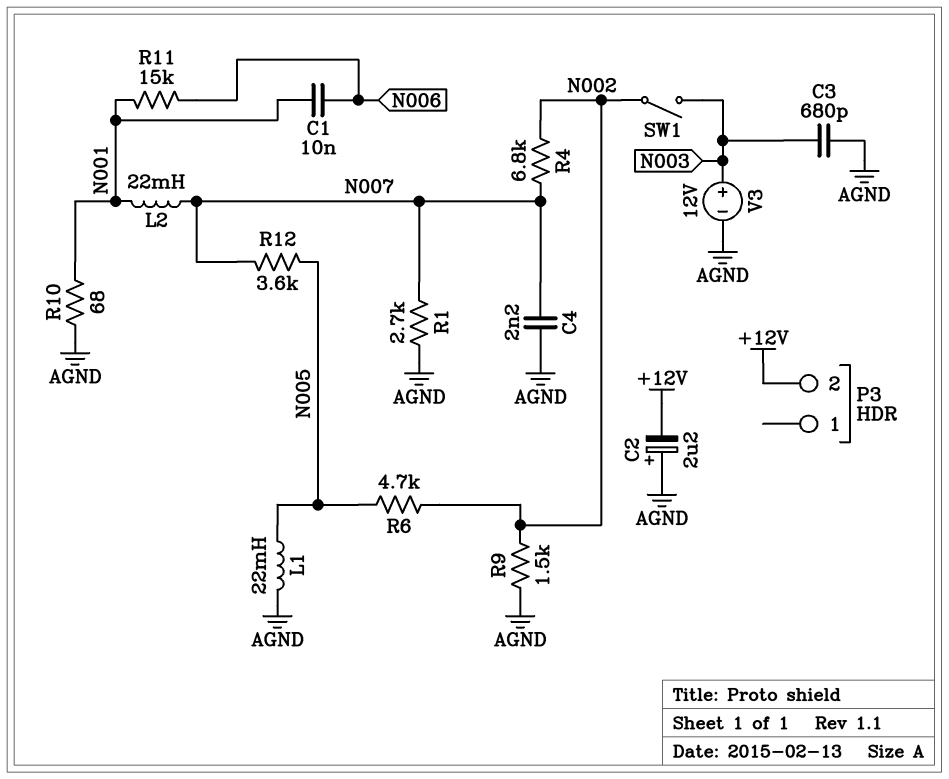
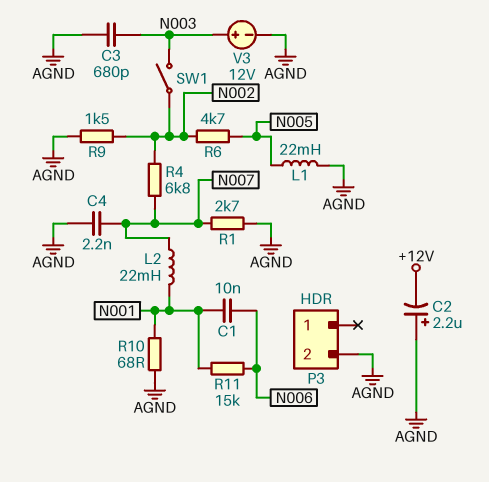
P3 pin 2: +12V -> AGND
R12: 3.6k (N005, N007) -> none

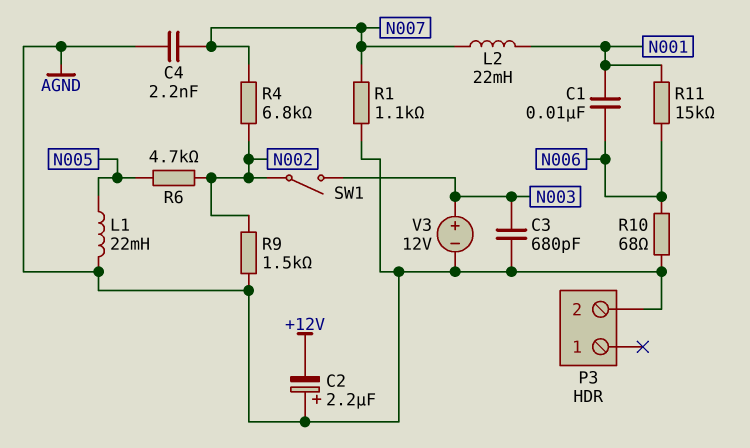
R1: 2.7k (AGND, N007) -> 1.1k (AGND, N007)
R10: 68 (AGND, N001) -> 68 (AGND, N006)

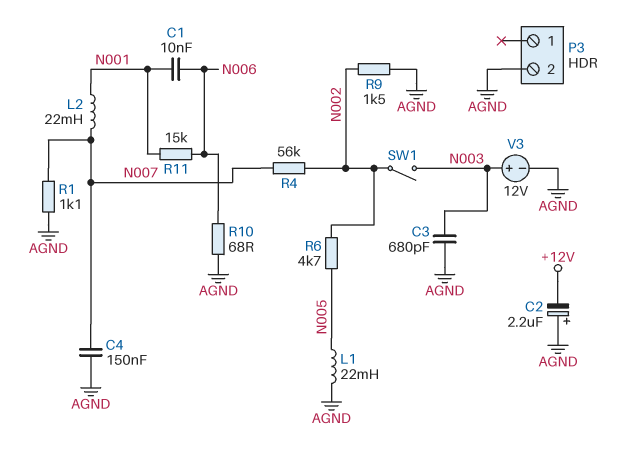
C4: 2.2nF (AGND, N007) -> 150nF (AGND, N007)
R4: 6.8k (N002, N007) -> 56k (N002, N007)

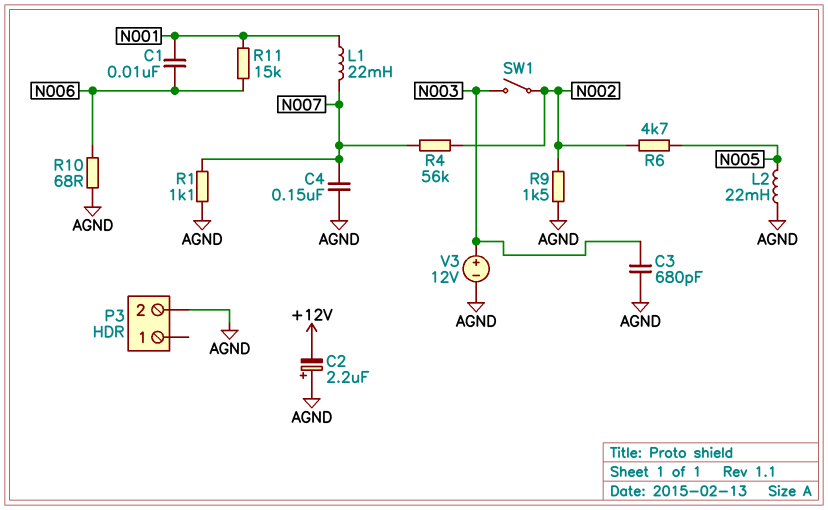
L1: 22mH (AGND, N005) -> 22mH (N001, N007)
L2: 22mH (N001, N007) -> 22mH (AGND, N005)

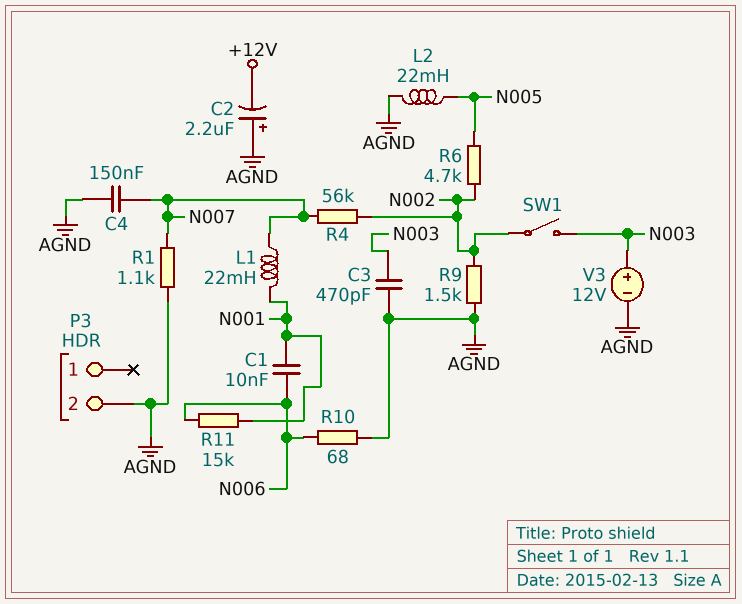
C3: 680pF (AGND, N003) -> 470pF (AGND, N003)

